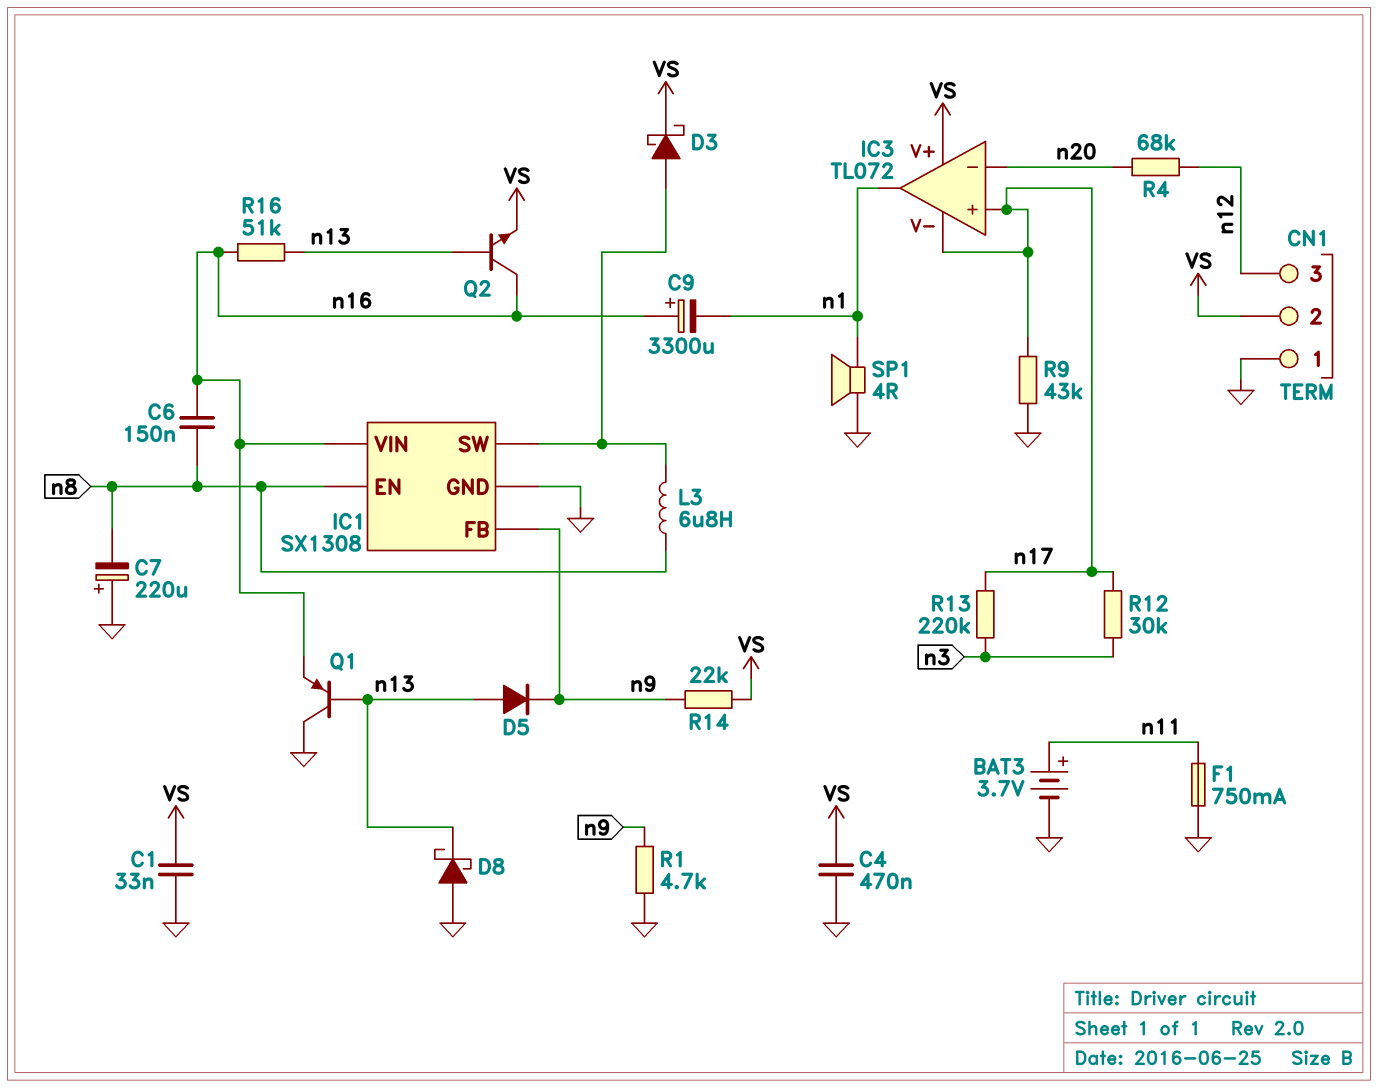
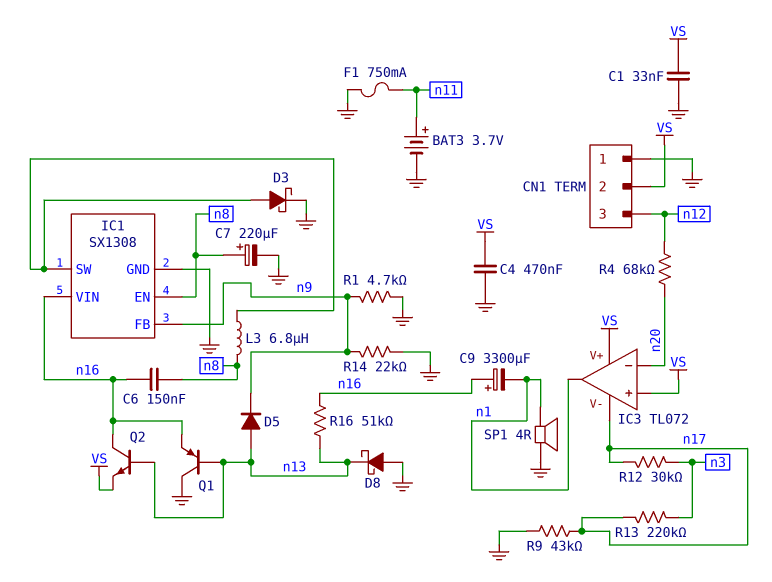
C7: 220uF (plus GND, minus n8) -> 220uF (plus n8, minus GND)
D3: schottky (A IC1/SW, K VS) -> schottky (A IC1/SW, K GND)
IC3 pin in+: n17 -> VS
R14: 22k (VS, n9) -> 22k (GND, n9)

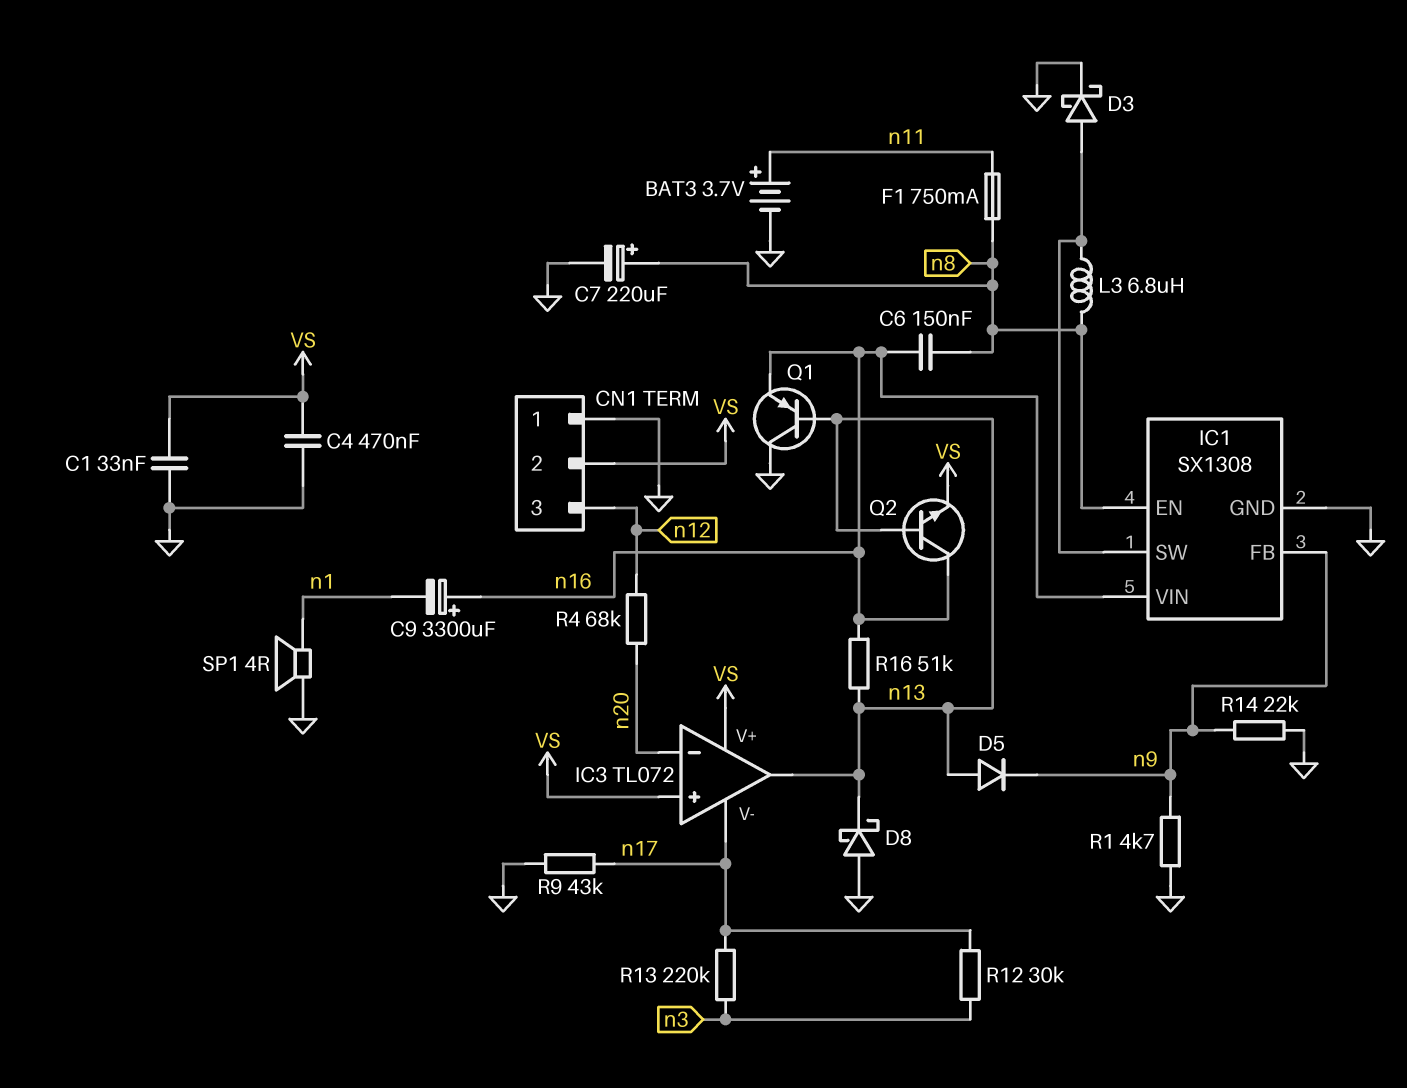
F1: 750mA (GND, n11) -> 750mA (n8, n11)
IC3 pin out: n1 -> n13

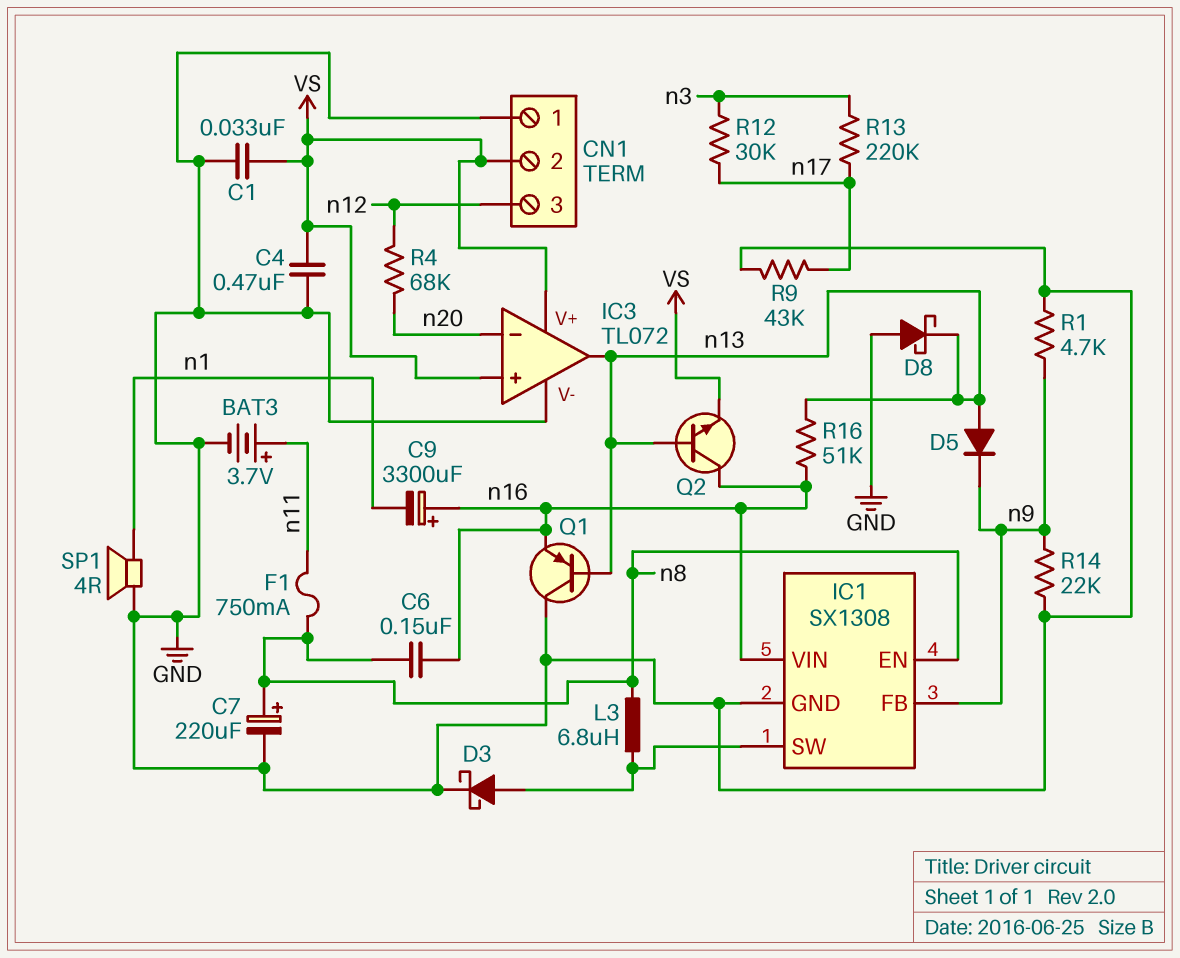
IC3 pin V-: n17 -> GND

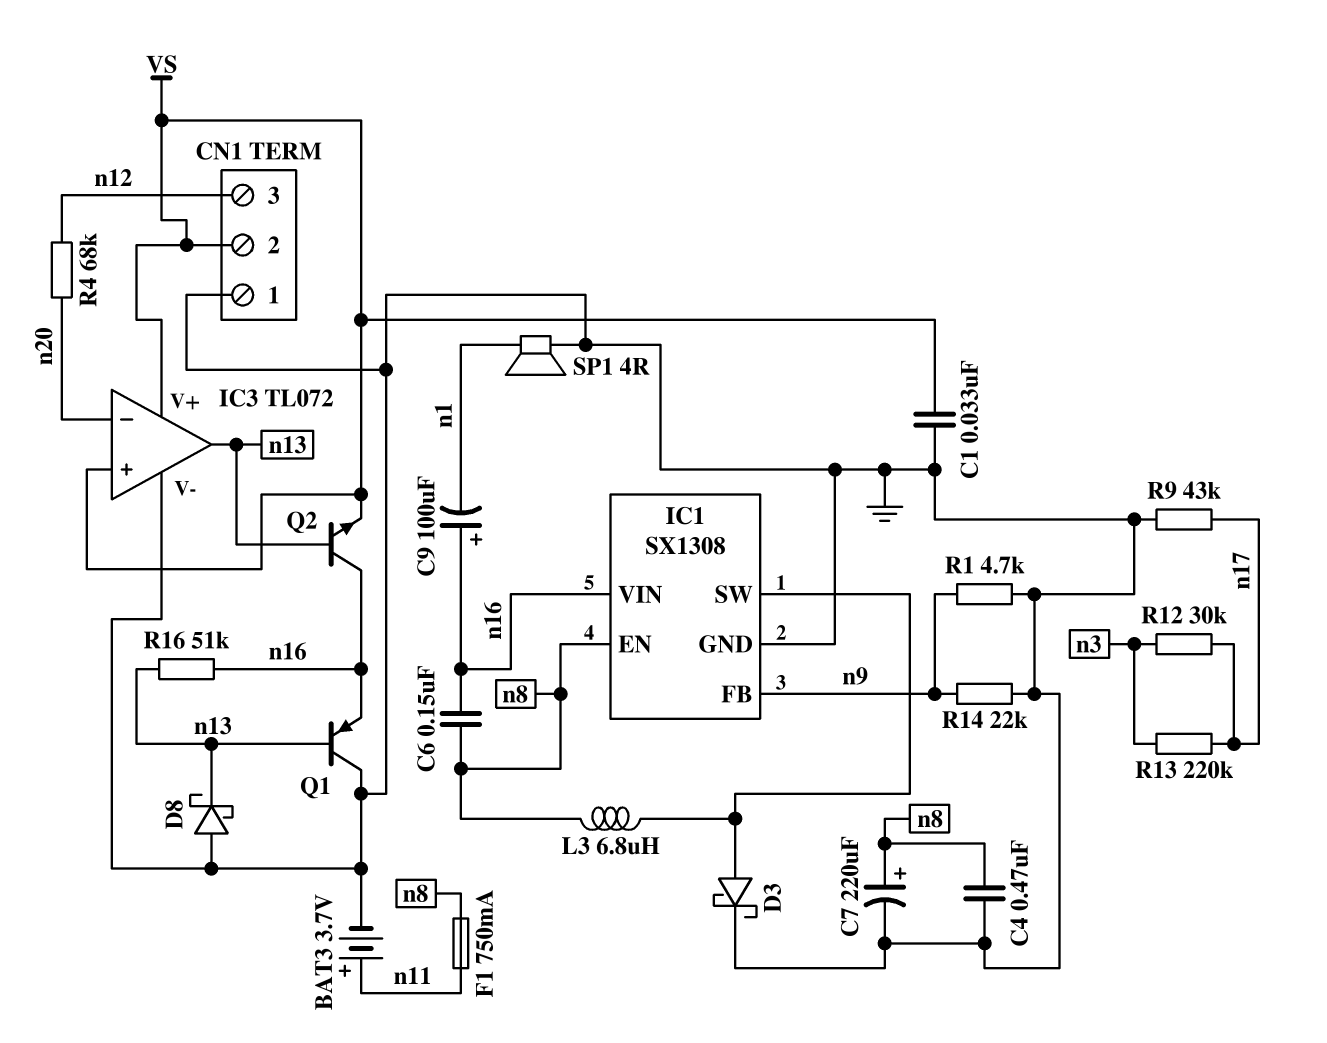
C4: 470nF (GND, VS) -> 470nF (GND, n8)
C9: 3300uF (plus n16, minus n1) -> 100uF (plus n16, minus n1)
D5: diode (A n13, K n9) -> none

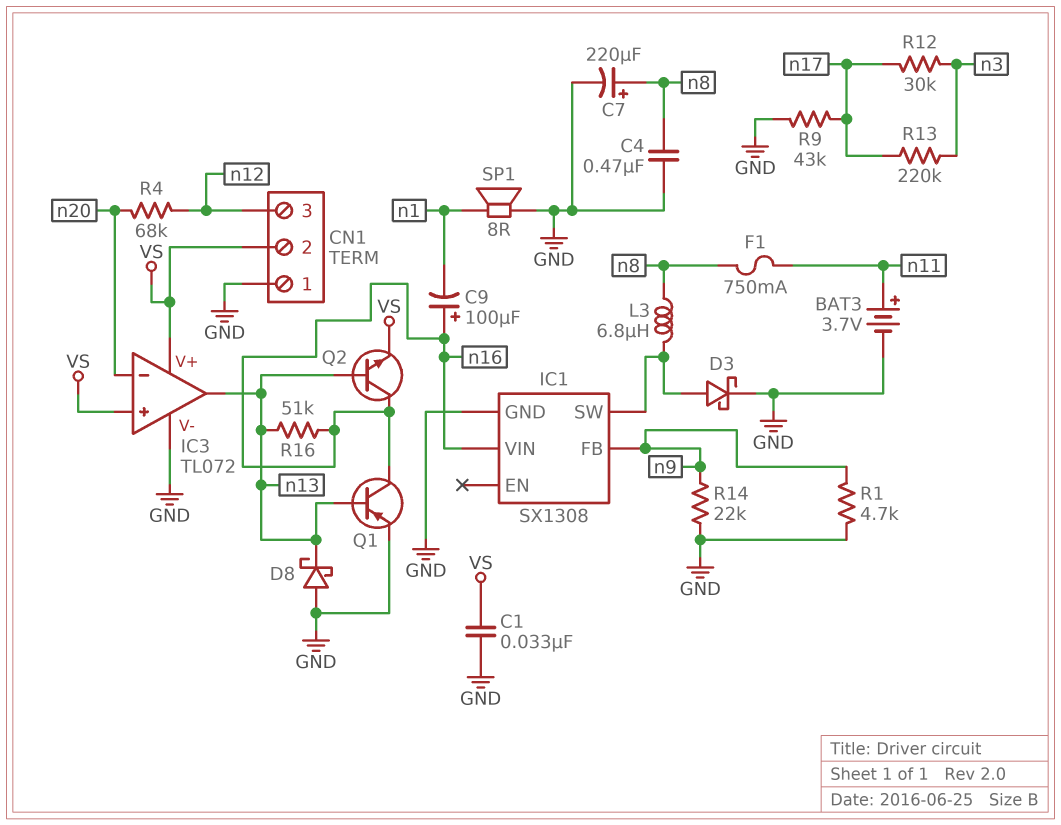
C6: 150nF (n8, n16) -> none
IC1 pin EN: n8 -> none
Q1: PNP (B n13, C GND, E n16) -> PNP (B n13, C n16, E GND)
SP1: speaker 4R (GND, n1) -> speaker 8R (GND, n1)

